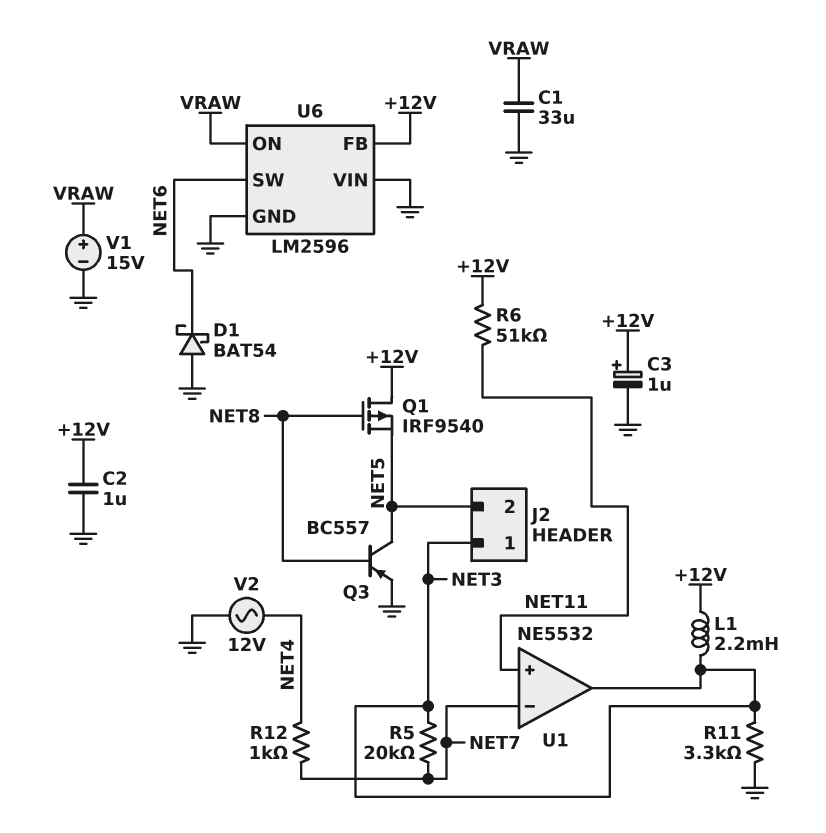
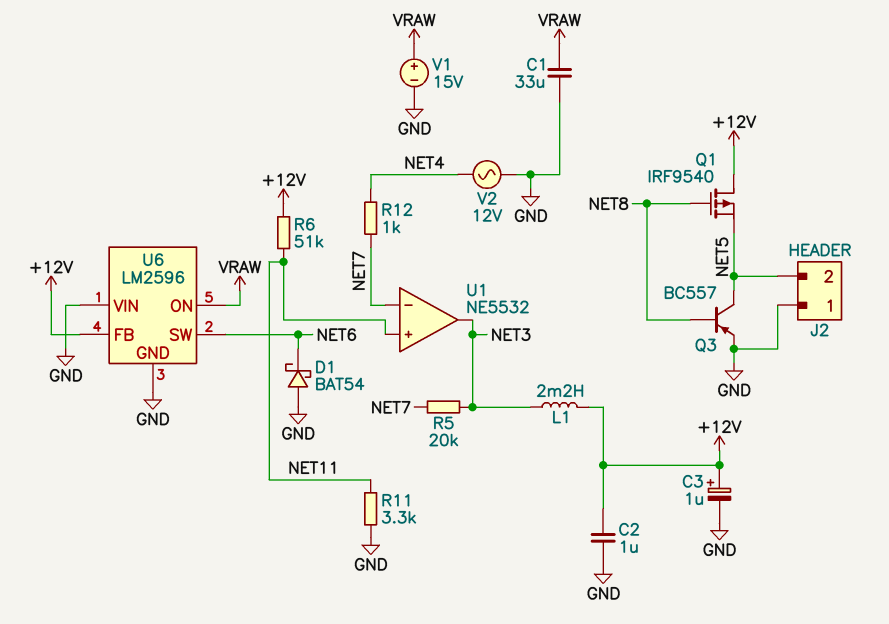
J2 pin 1: NET3 -> GND
R11: 3.3k (GND, NET3) -> 3.3k (GND, NET11)

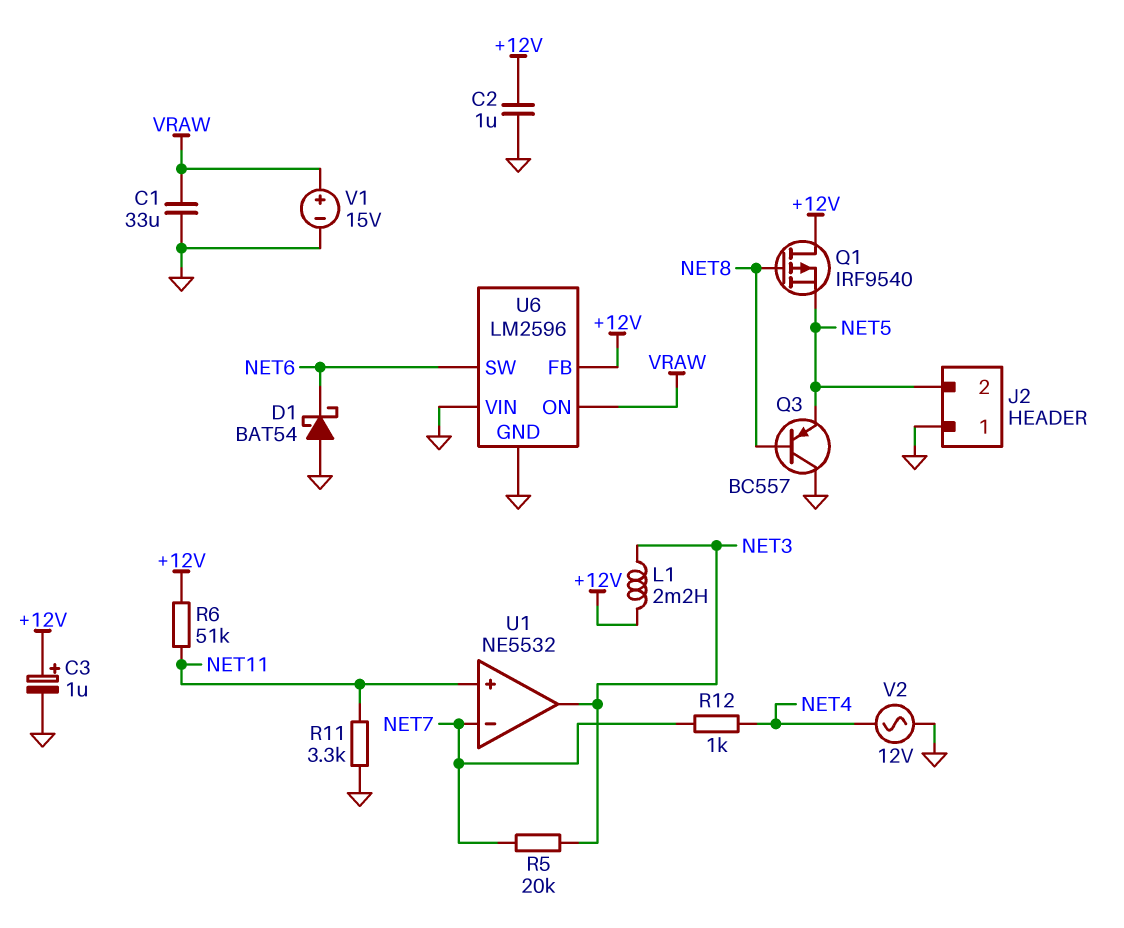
Q3: PNP BC557 (B NET8, C NET5, E GND) -> PNP BC557 (B NET8, C GND, E NET5)

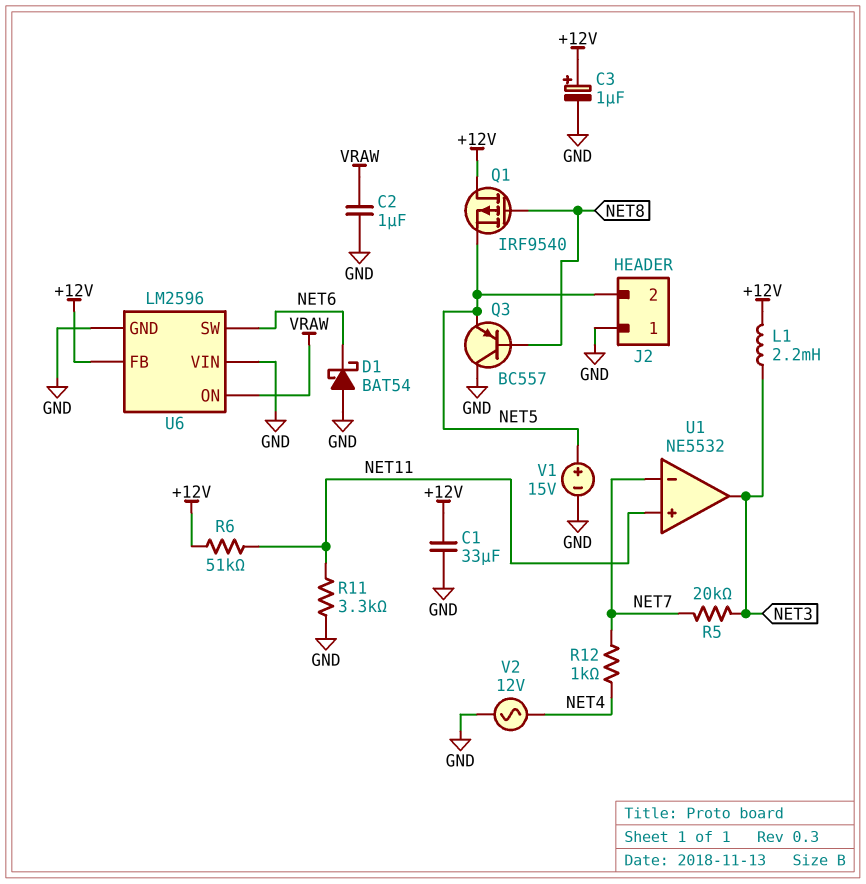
C1: 33uF (GND, VRAW) -> 33uF (+12V, GND)
C2: 1uF (+12V, GND) -> 1uF (GND, VRAW)
V1: 15V (plus VRAW, minus GND) -> 15V (plus NET5, minus GND)

